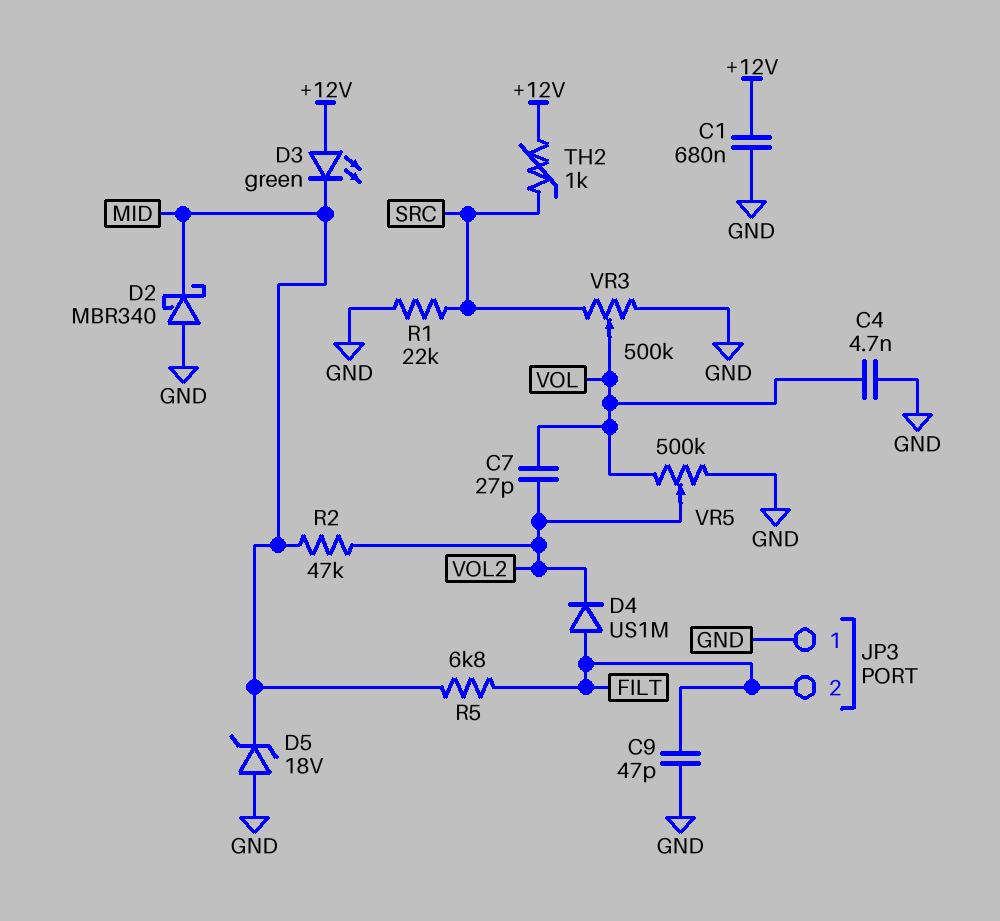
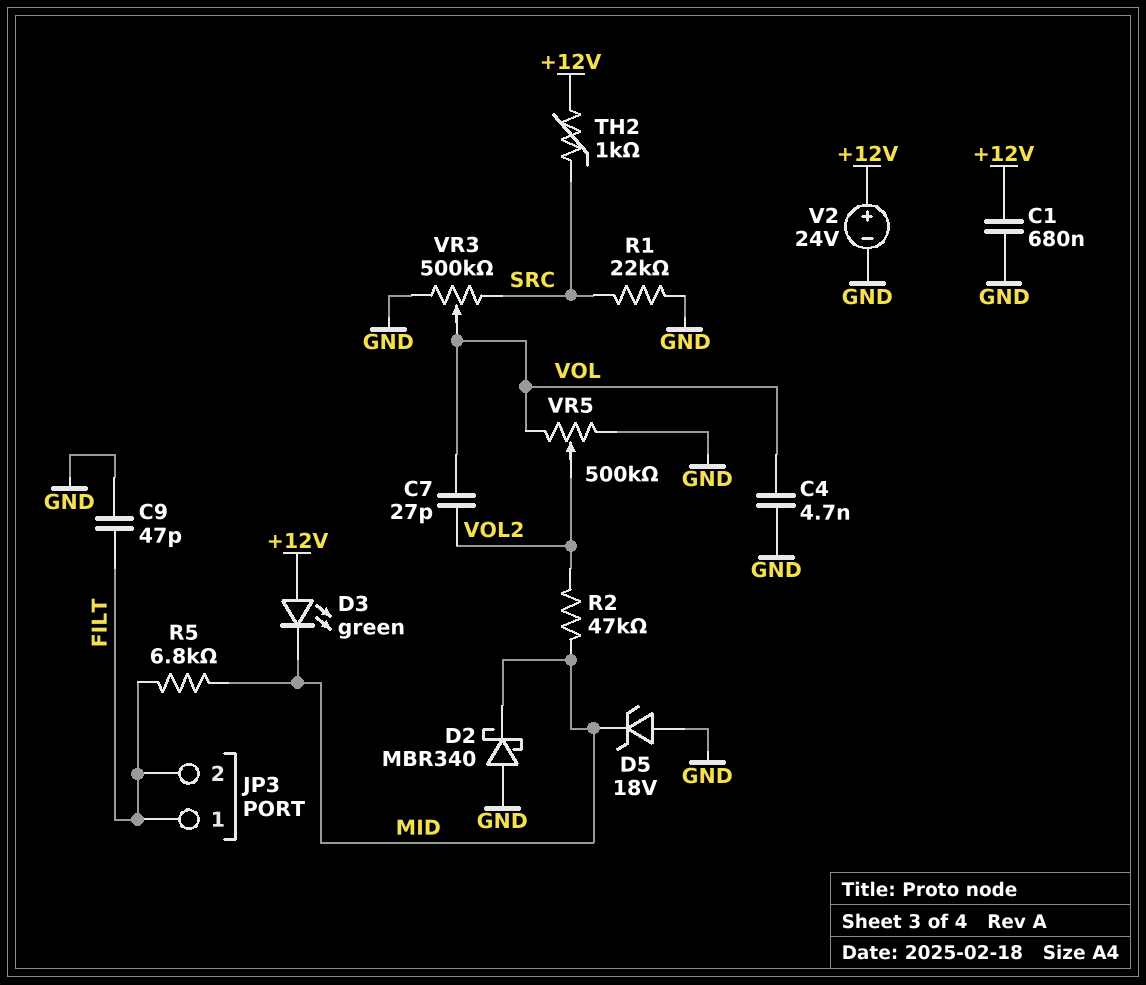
D4: diode US1M (A FILT, K VOL2) -> none
JP3 pin 1: GND -> FILT
V2: none -> 24V (plus +12V, minus GND)

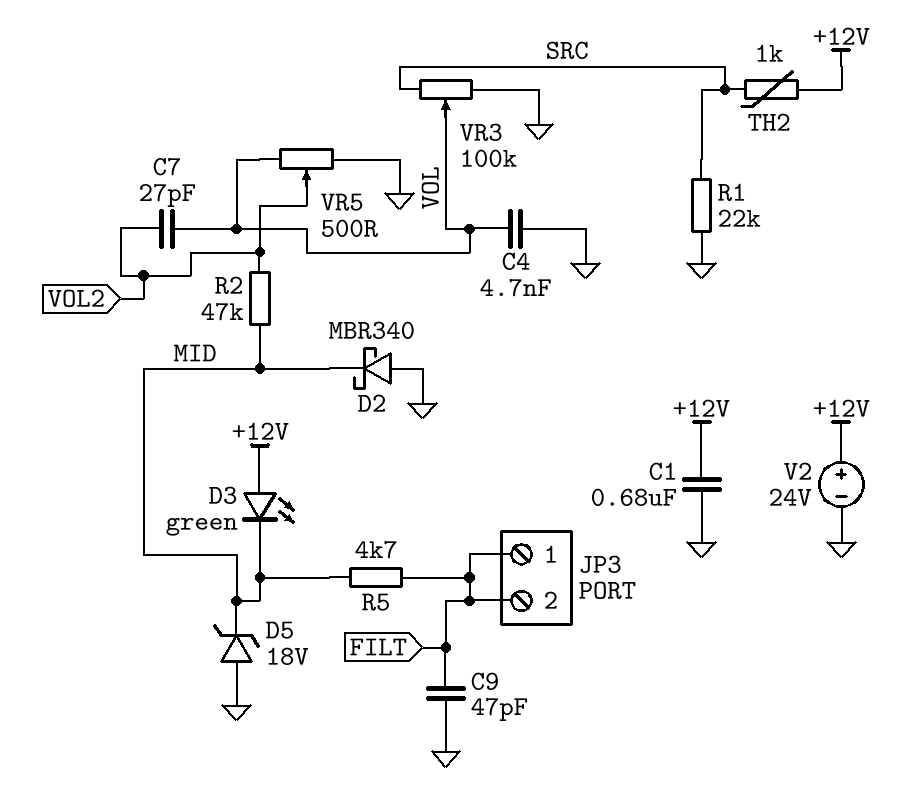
R5: 6.8k (FILT, MID) -> 4.7k (FILT, MID)
VR3: 500k (GND, SRC, wiper VOL) -> 100k (GND, SRC, wiper VOL)
VR5: 500k (GND, VOL, wiper VOL2) -> 500 (GND, VOL, wiper VOL2)

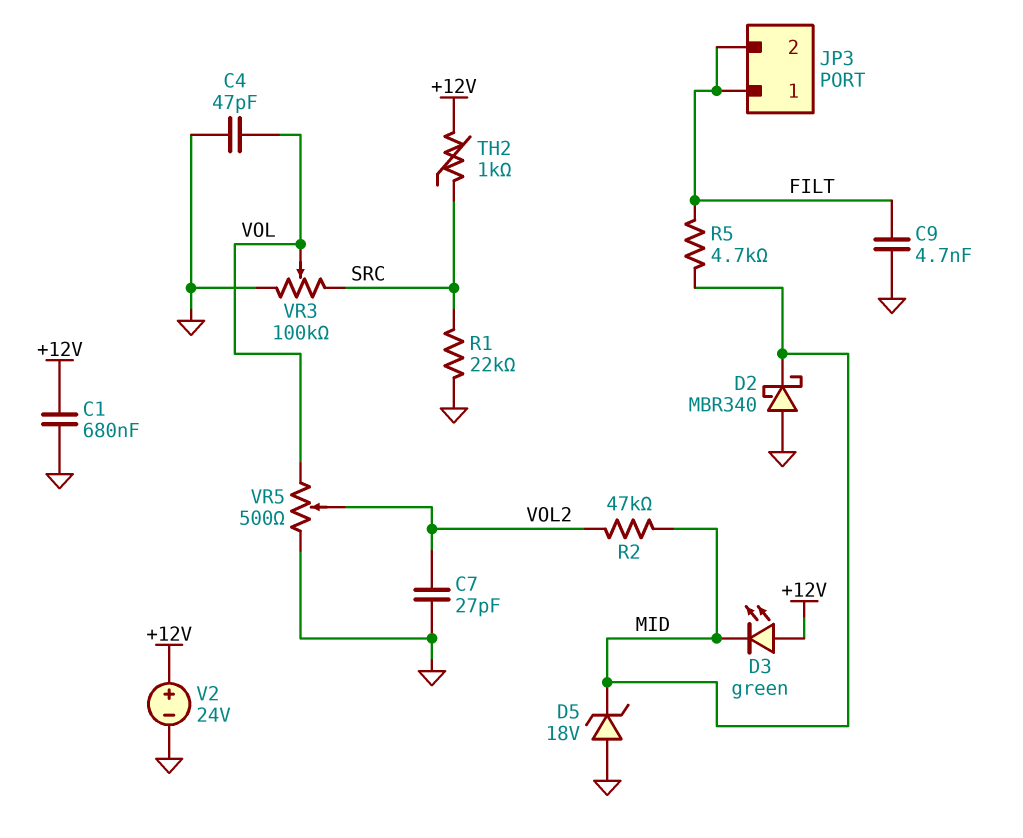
C4: 4.7nF (GND, VOL) -> 47pF (GND, VOL)
C7: 27pF (VOL, VOL2) -> 27pF (GND, VOL2)
C9: 47pF (FILT, GND) -> 4.7nF (FILT, GND)

